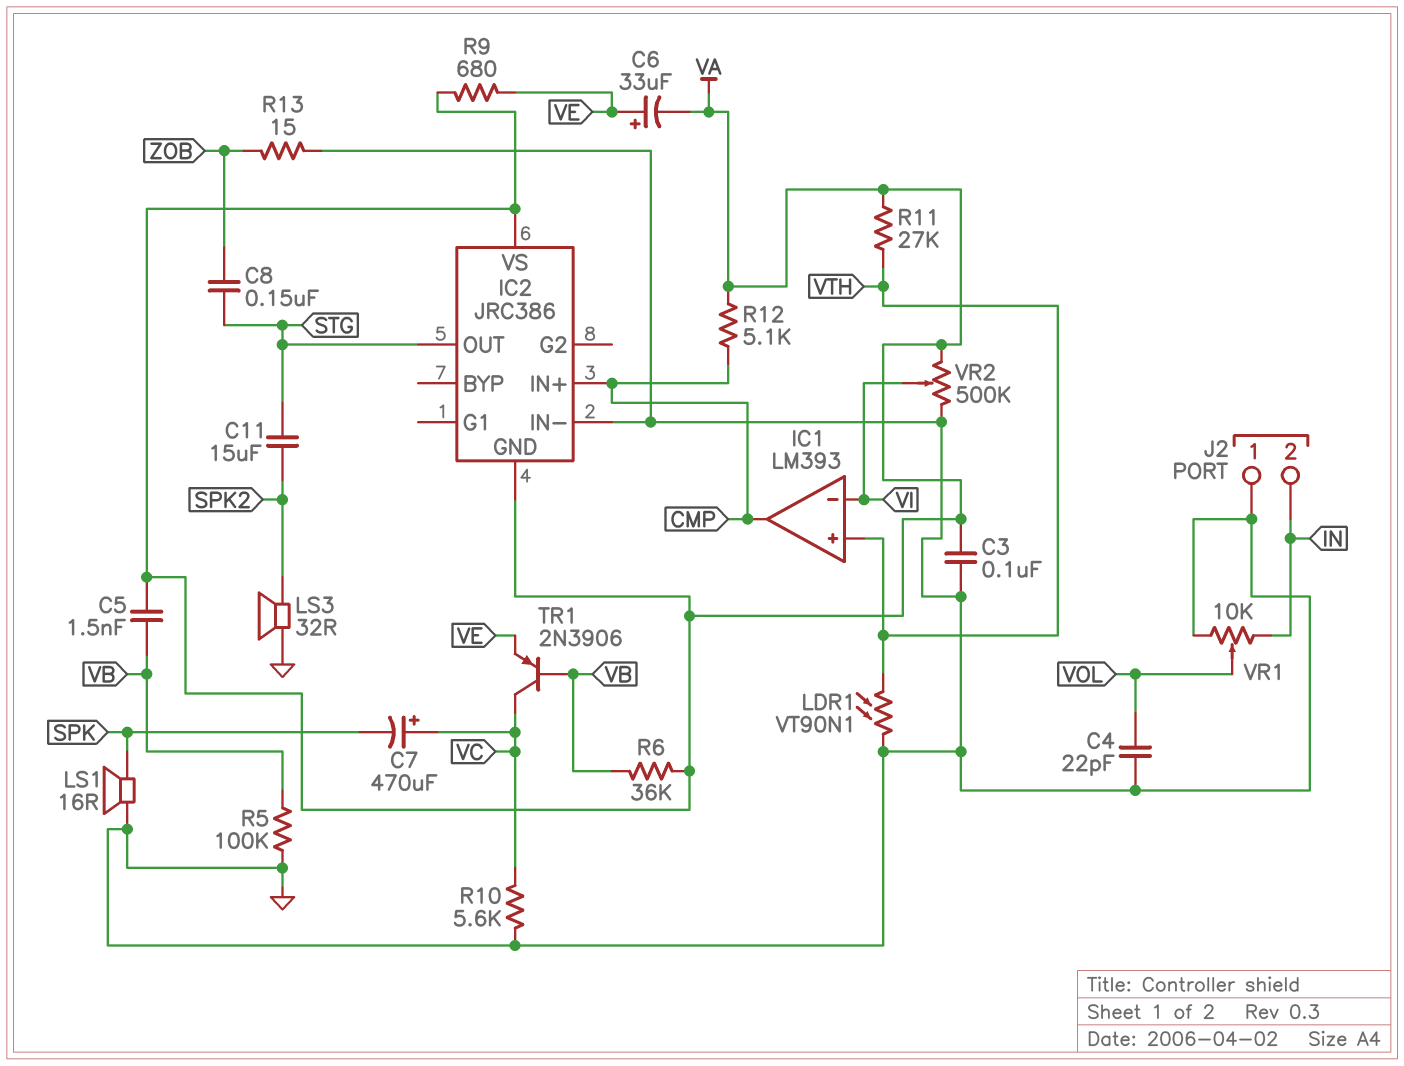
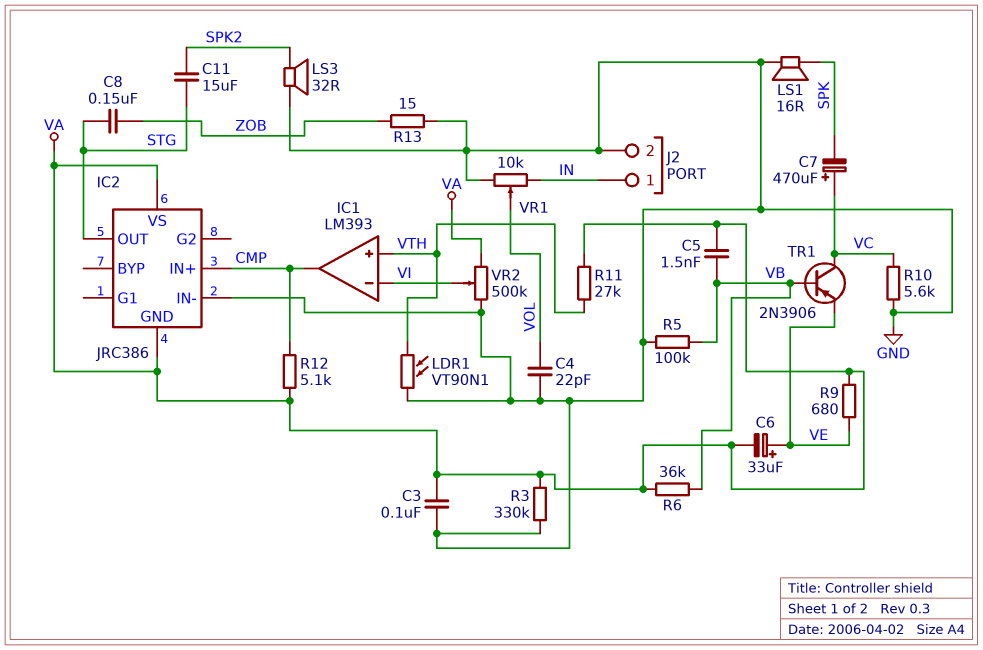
J2 pin 1: GND -> IN
J2 pin 2: IN -> GND
R3: none -> 330k (GND, VA)

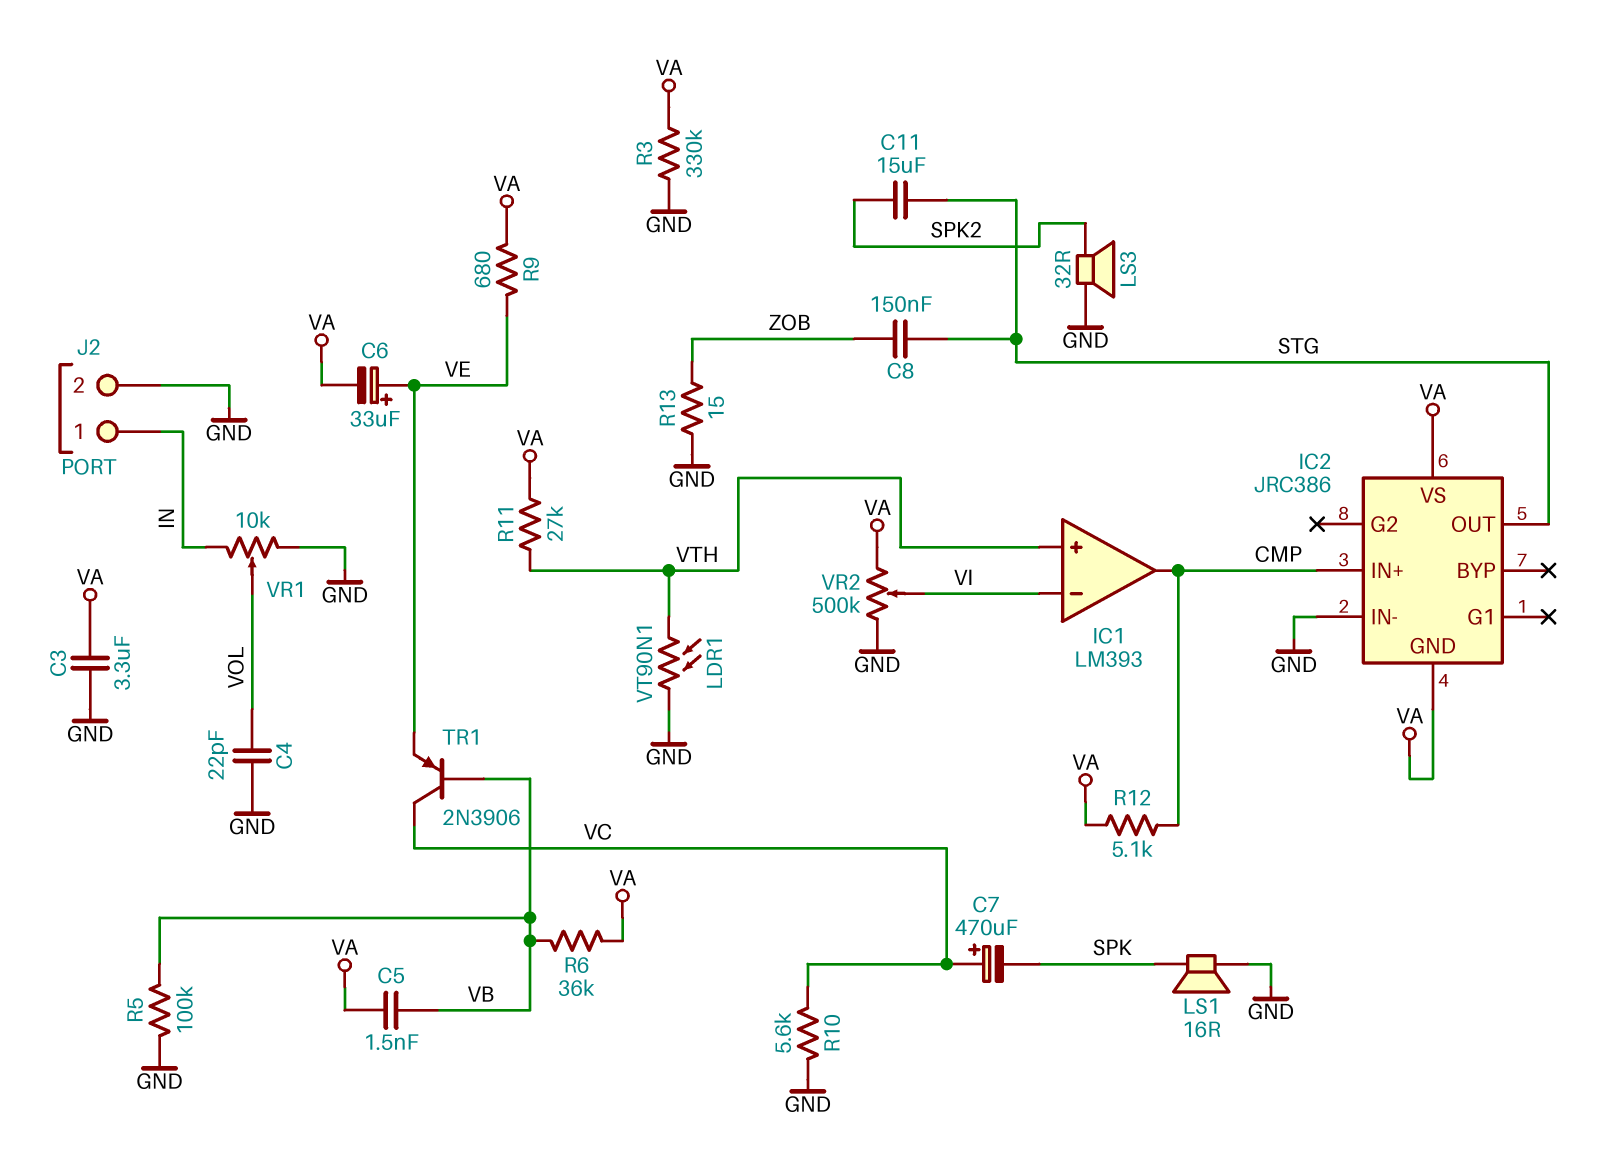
C3: 100nF (GND, VA) -> 3.3uF (GND, VA)

